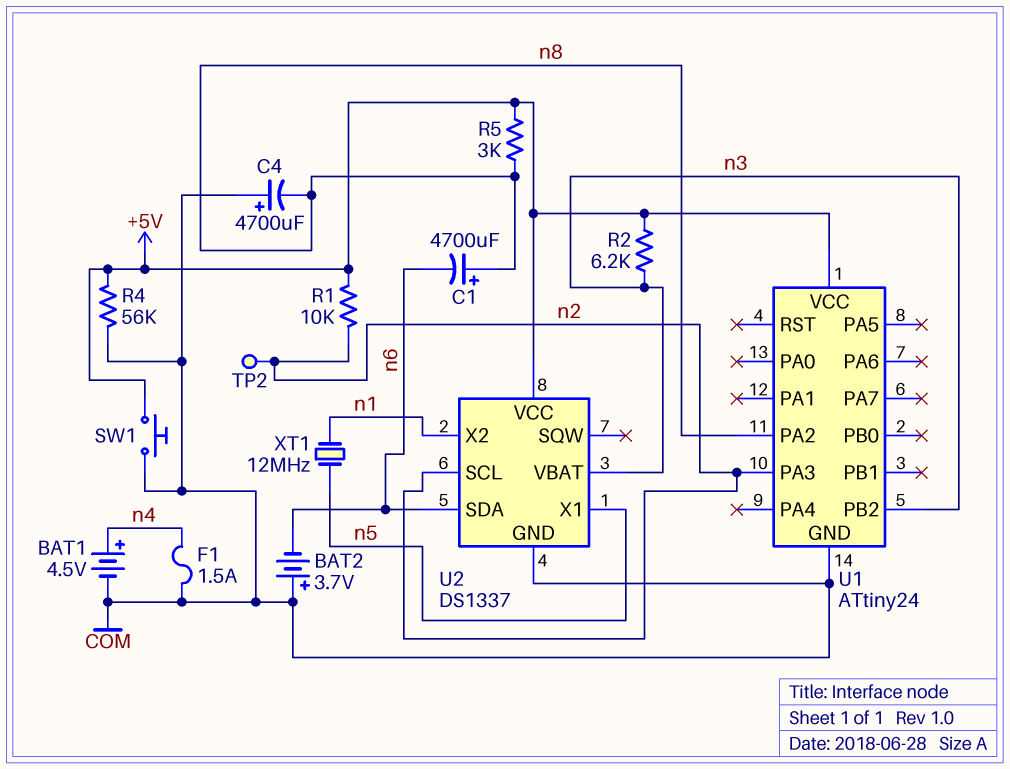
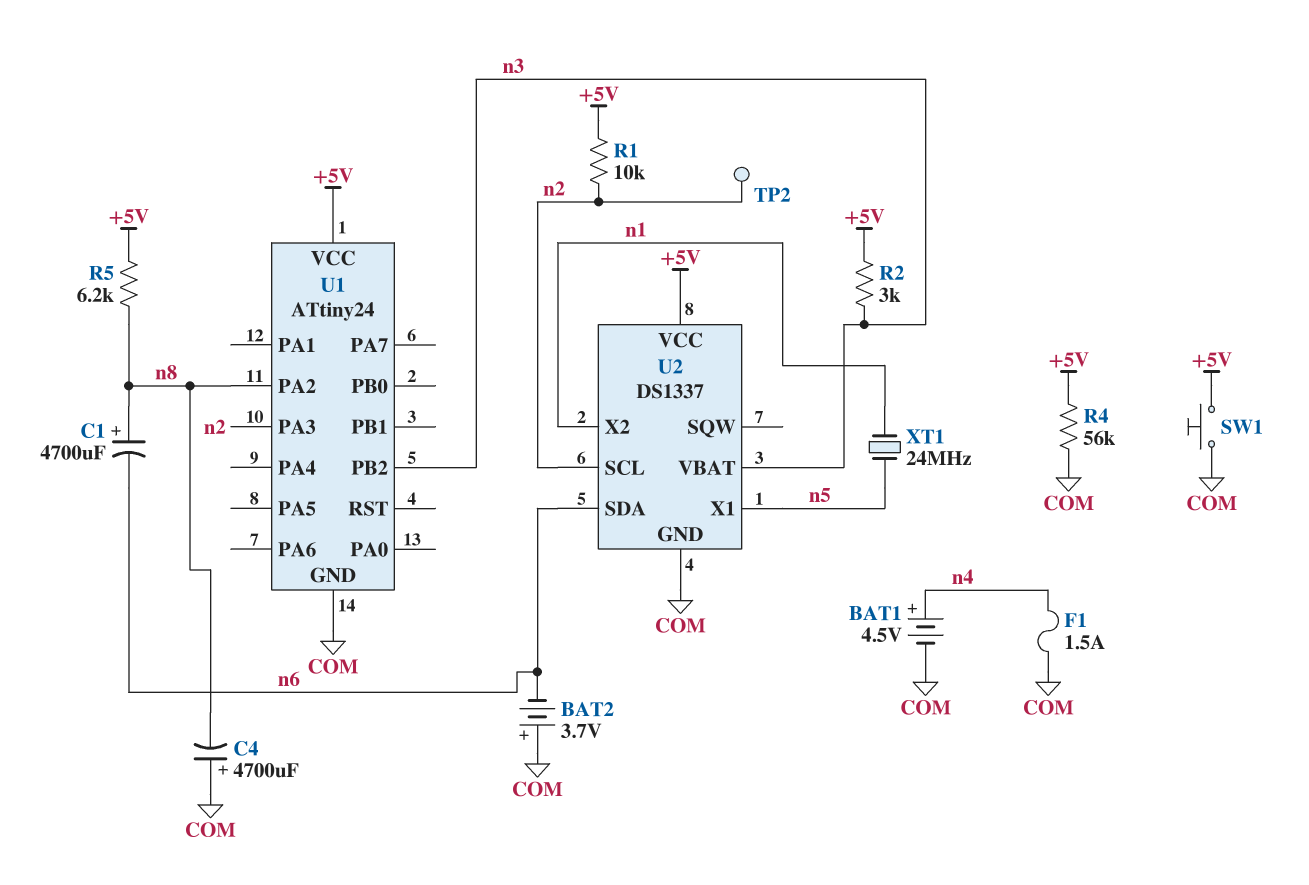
R2: 6.2k (+5V, n3) -> 3k (+5V, n3)
R5: 3k (+5V, n8) -> 6.2k (+5V, n8)
XT1: 12MHz (n1, n5) -> 24MHz (n1, n5)

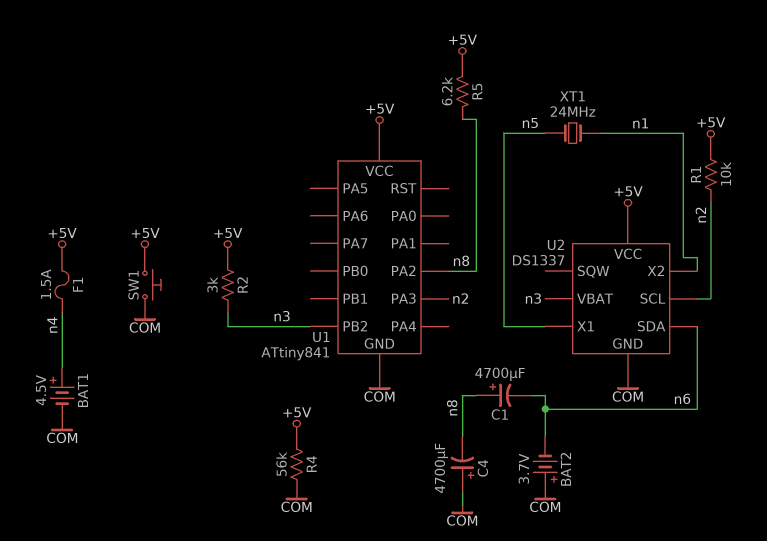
F1: 1.5A (COM, n4) -> 1.5A (+5V, n4)
TP2: test point (n2) -> none
U1: ATtiny24 -> ATtiny841

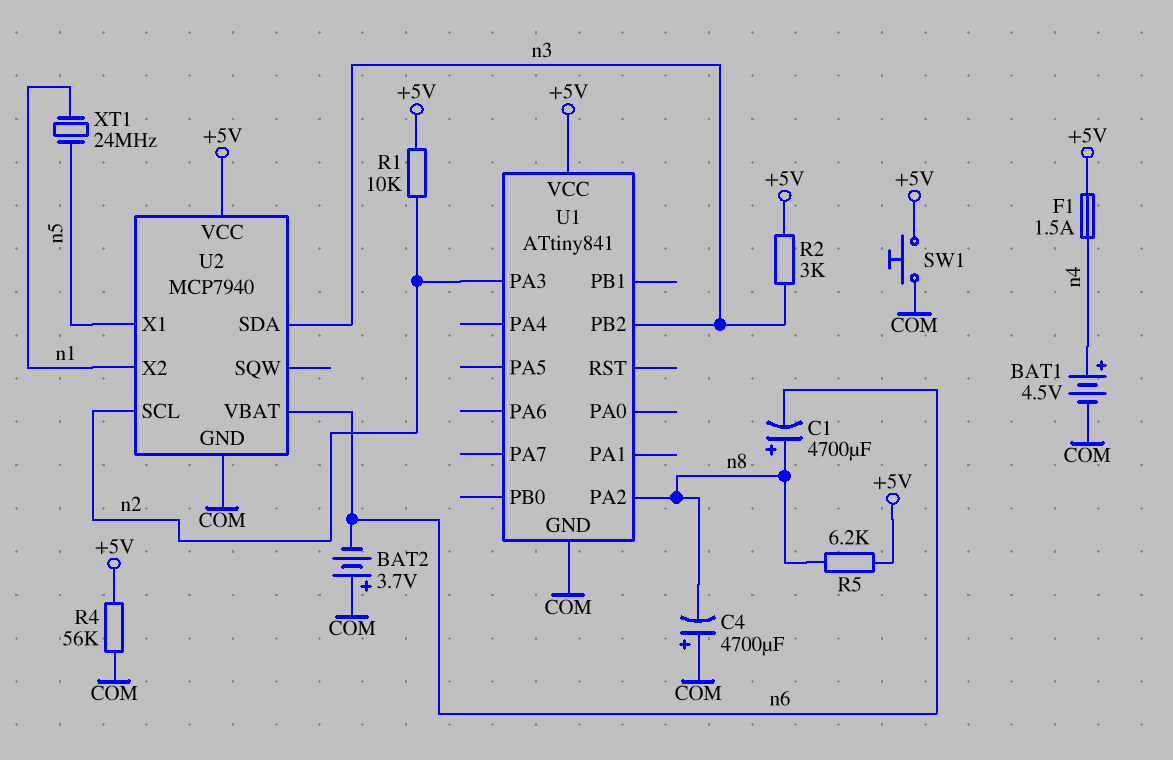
U2: DS1337 -> MCP7940
U2 pin SDA: n6 -> n3
U2 pin VBAT: n3 -> n6

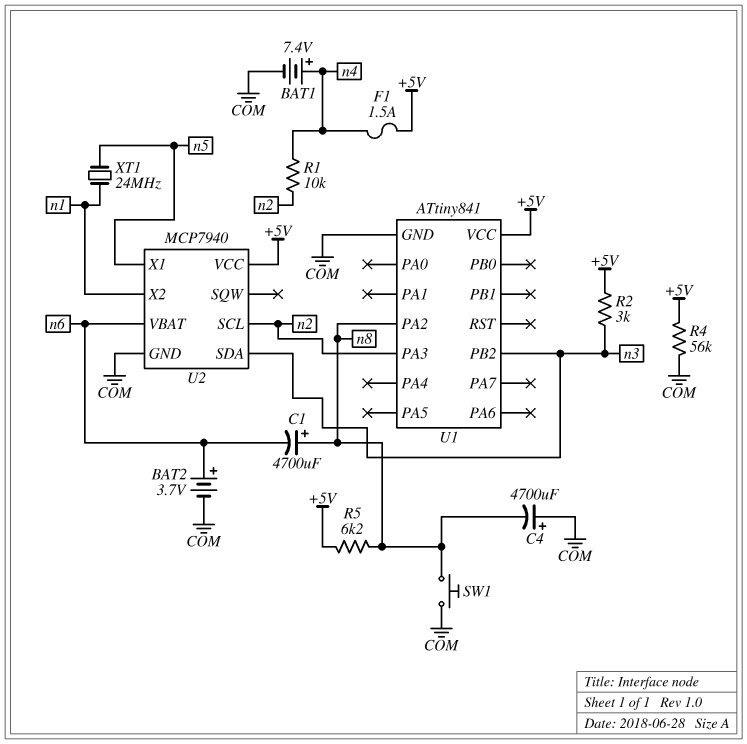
BAT1: 4.5V (plus n4, minus COM) -> 7.4V (plus n4, minus COM)
BAT2: 3.7V (plus COM, minus n6) -> 3.7V (plus n6, minus COM)
R1: 10k (+5V, n2) -> 10k (n2, n4)
SW1: button (+5V, COM) -> button (COM, n8)

